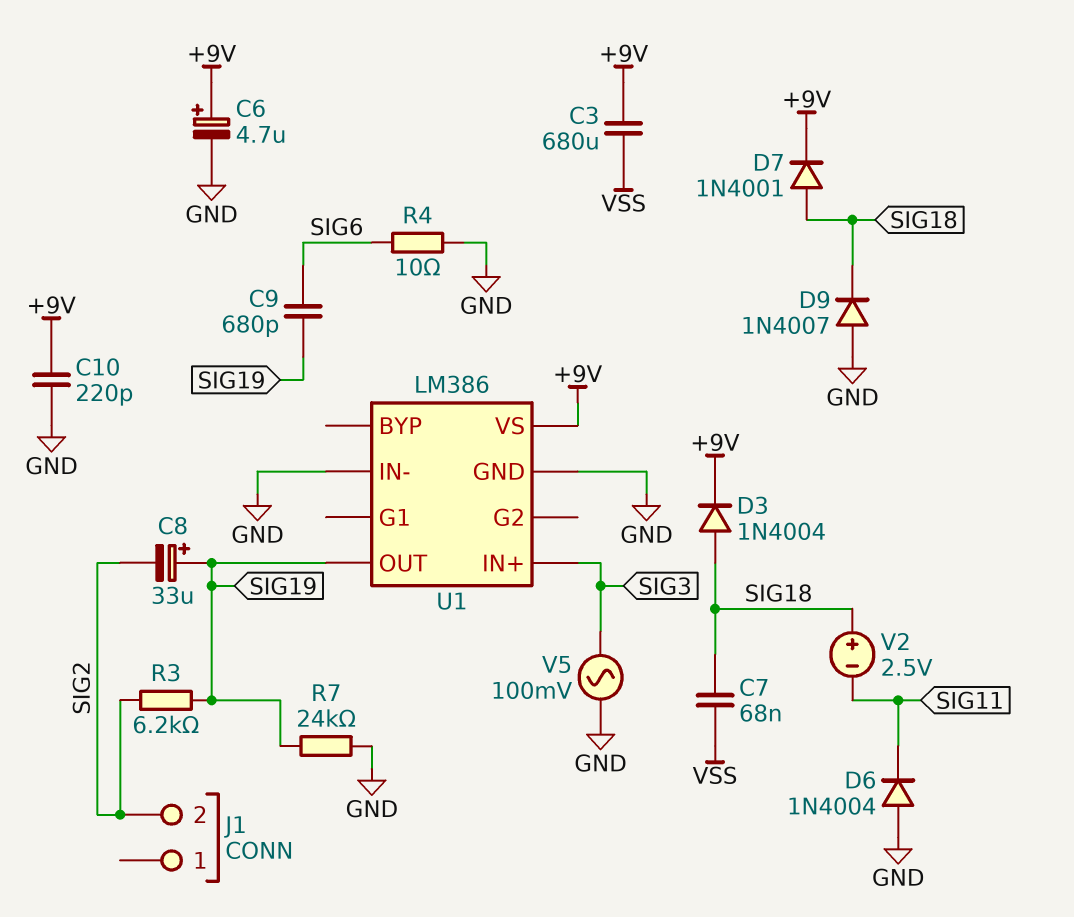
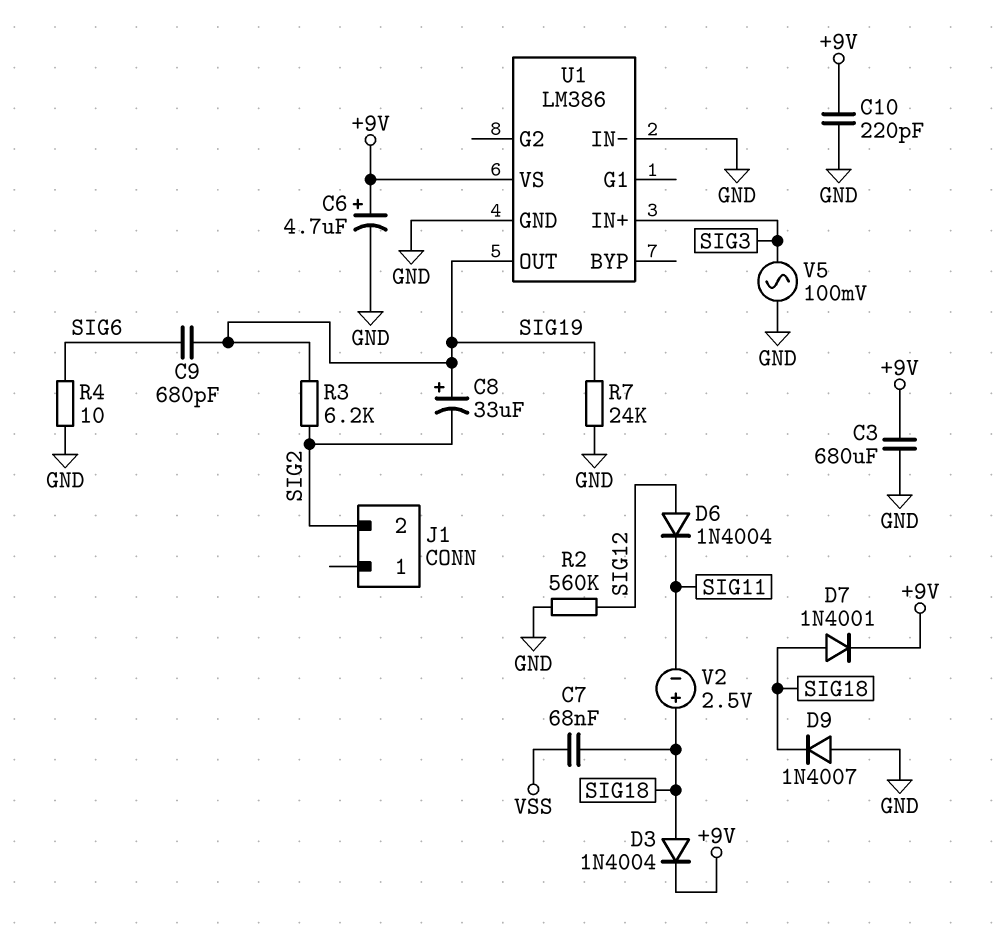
C3: 680uF (+9V, VSS) -> 680uF (+9V, GND)
D6: diode 1N4004 (A GND, K SIG11) -> diode 1N4004 (A SIG12, K SIG11)
R2: none -> 560k (GND, SIG12)

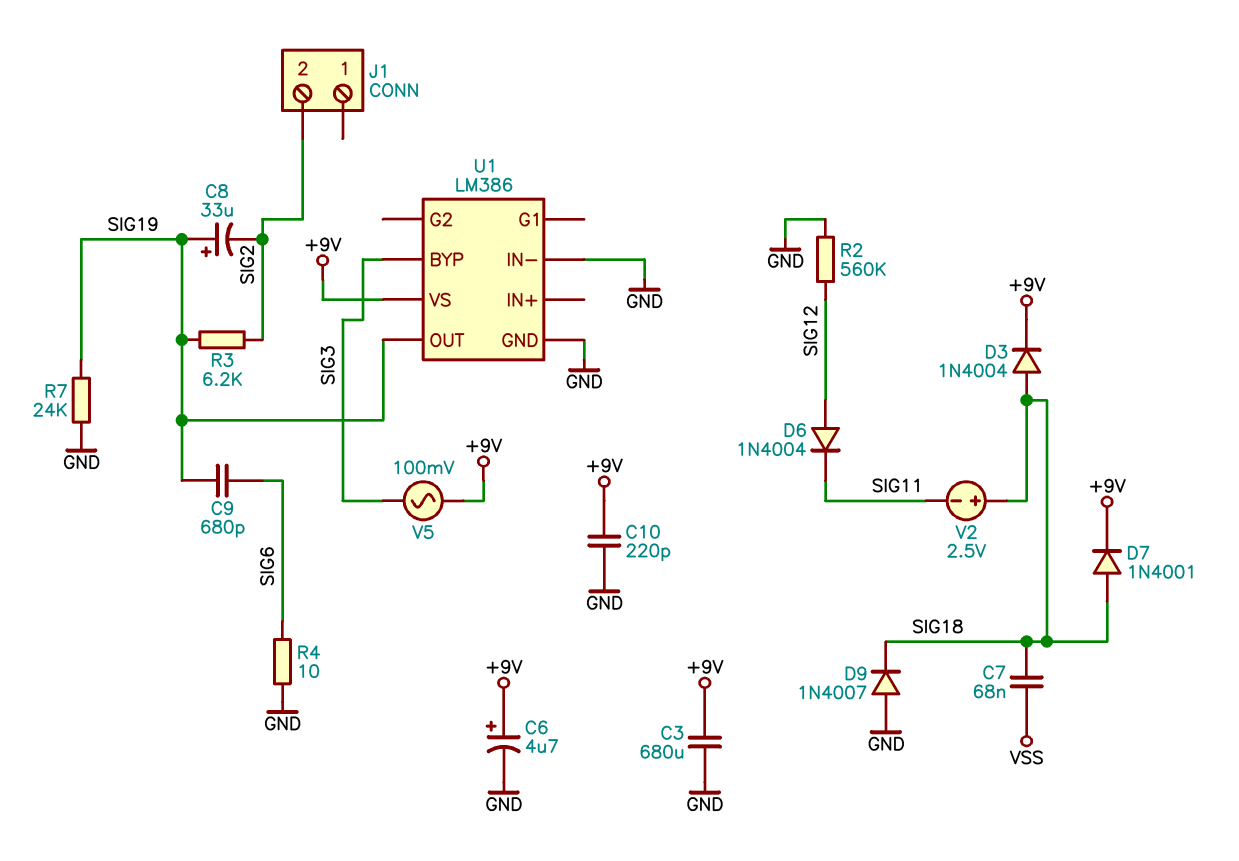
U1 pin BYP: none -> SIG3
U1 pin IN+: SIG3 -> none
V5: AC 100mV (GND, SIG3) -> AC 100mV (+9V, SIG3)

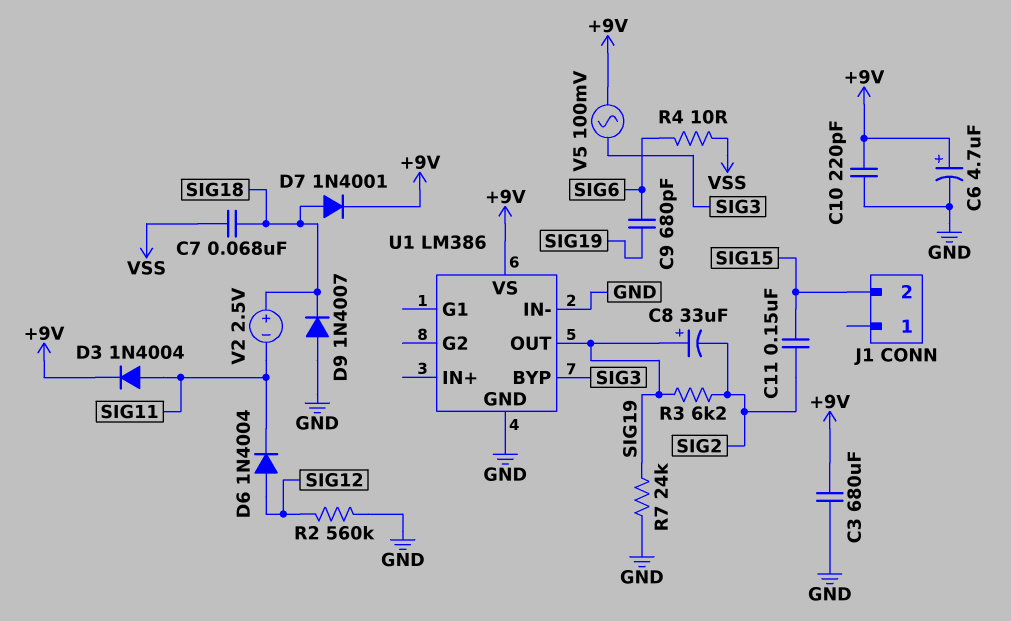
C11: none -> 150nF (SIG2, SIG15)
D3: diode 1N4004 (A SIG18, K +9V) -> diode 1N4004 (A SIG11, K +9V)
J1 pin 2: SIG2 -> SIG15
R4: 10 (GND, SIG6) -> 10 (SIG6, VSS)

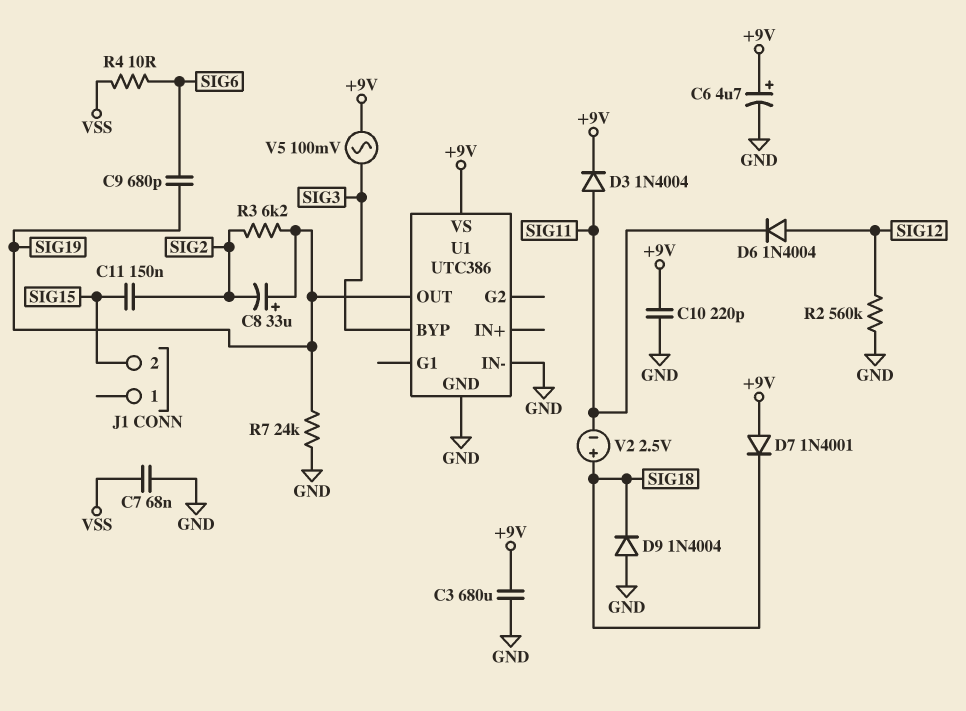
C7: 68nF (SIG18, VSS) -> 68nF (GND, VSS)
D7: diode 1N4001 (A SIG18, K +9V) -> diode 1N4001 (A +9V, K SIG18)
D9: diode 1N4007 (A GND, K SIG18) -> diode 1N4004 (A GND, K SIG18)
U1: LM386 -> UTC386

